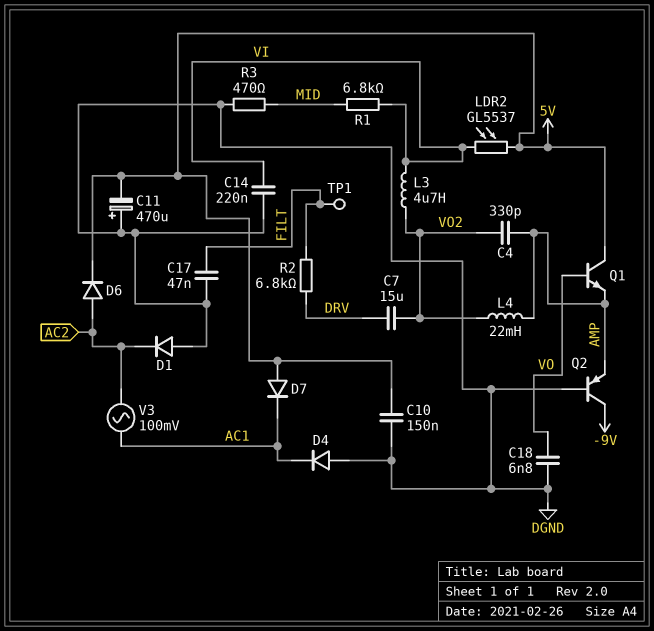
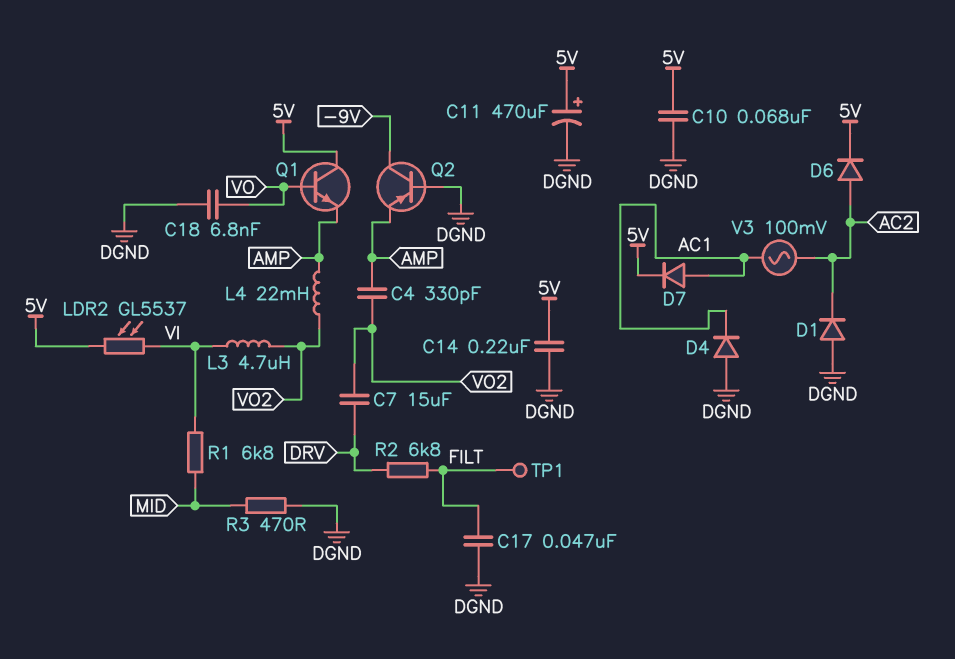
C10: 150nF (5V, DGND) -> 68nF (5V, DGND)
C11: 470uF (plus DGND, minus 5V) -> 470uF (plus 5V, minus DGND)
C14: 220nF (DGND, VI) -> 220nF (5V, DGND)
D7: diode (A 5V, K AC1) -> diode (A AC1, K 5V)

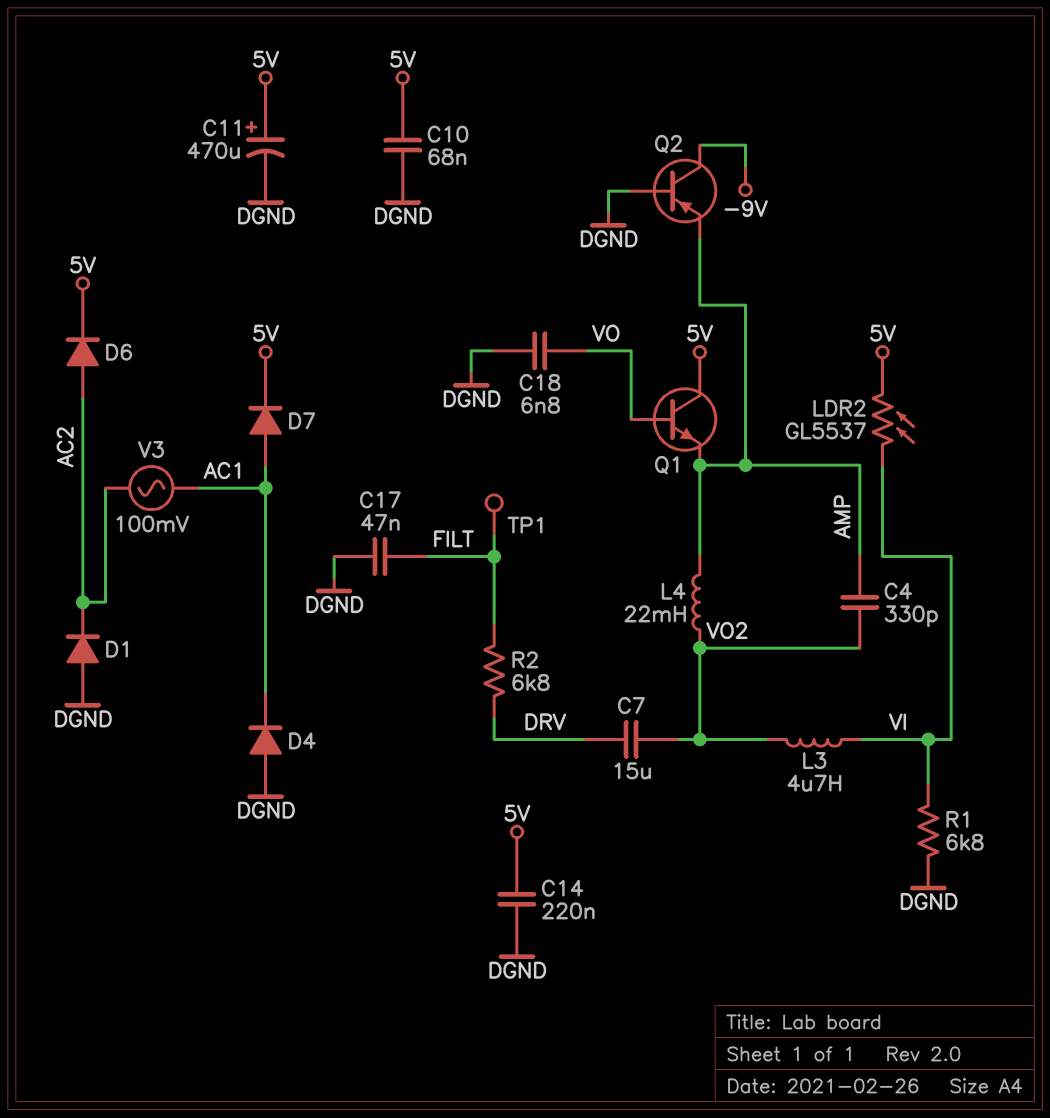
R1: 6.8k (MID, VI) -> 6.8k (DGND, VI)
R3: 470 (DGND, MID) -> none

